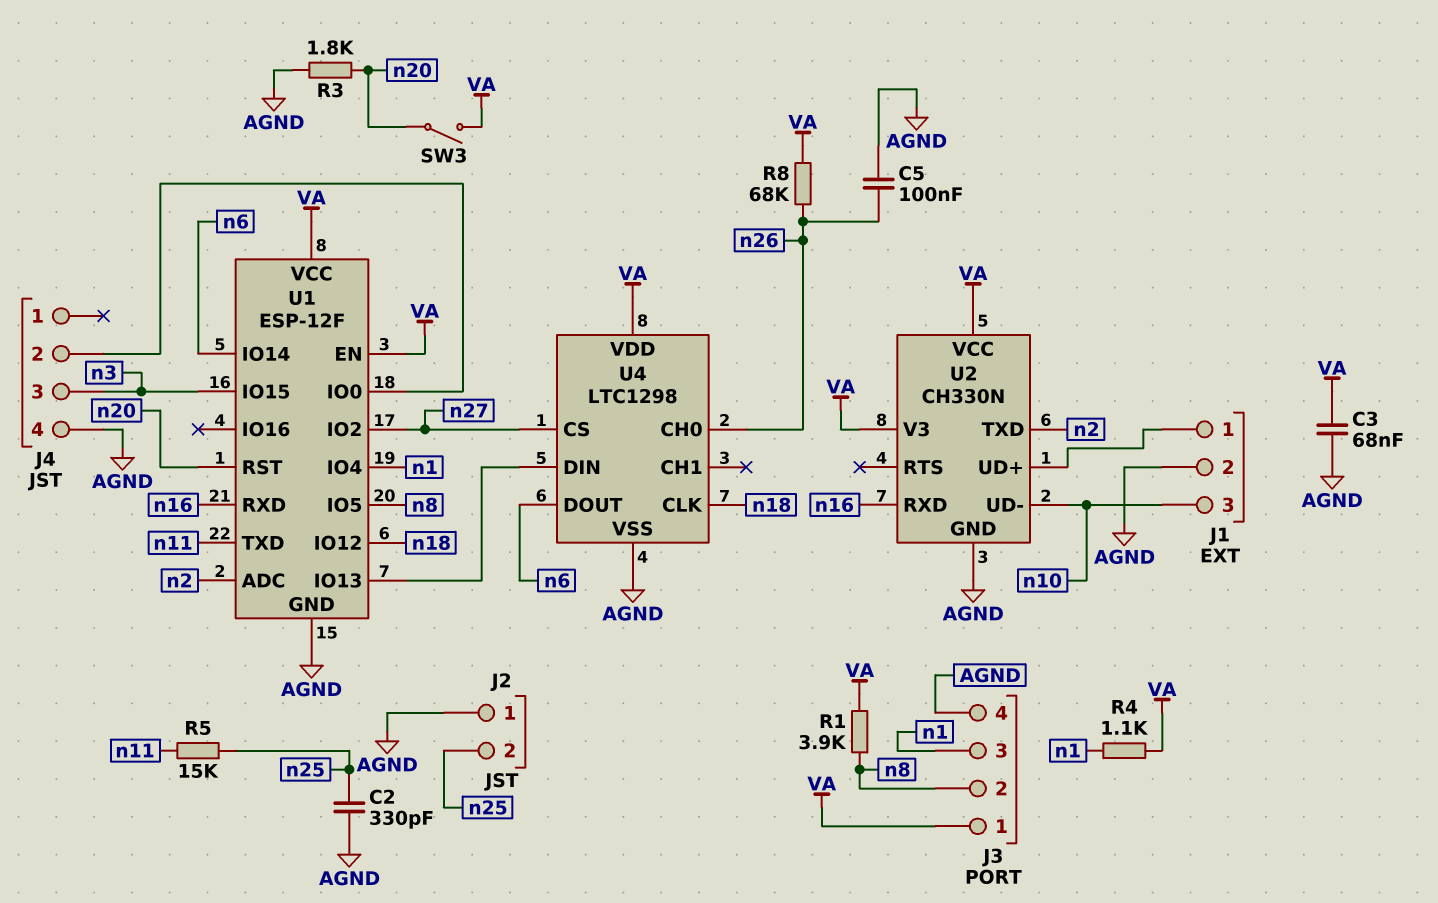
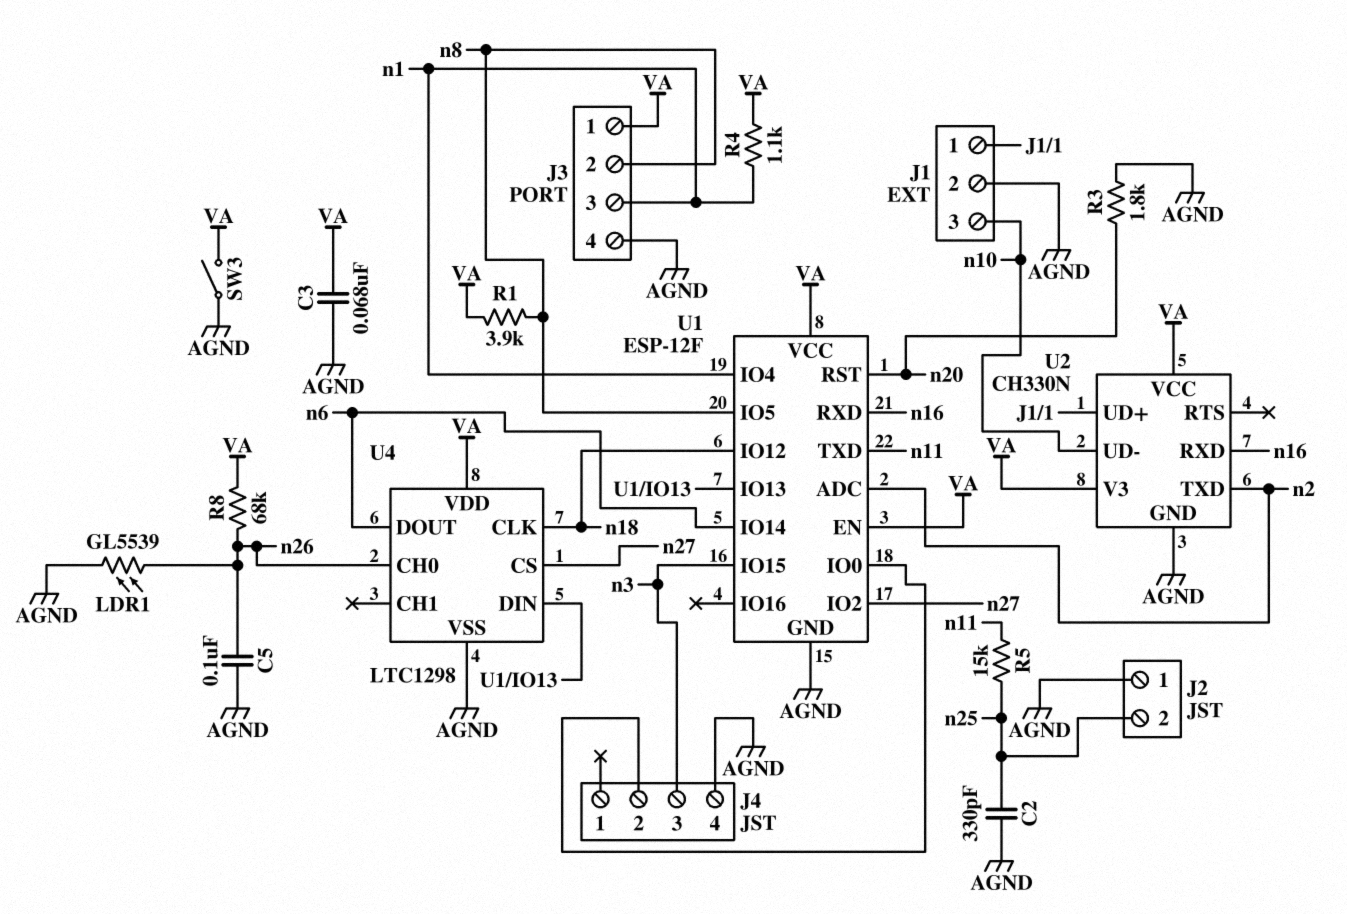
LDR1: none -> GL5539 (AGND, n26)
SW3: switch (VA, n20) -> switch (AGND, VA)

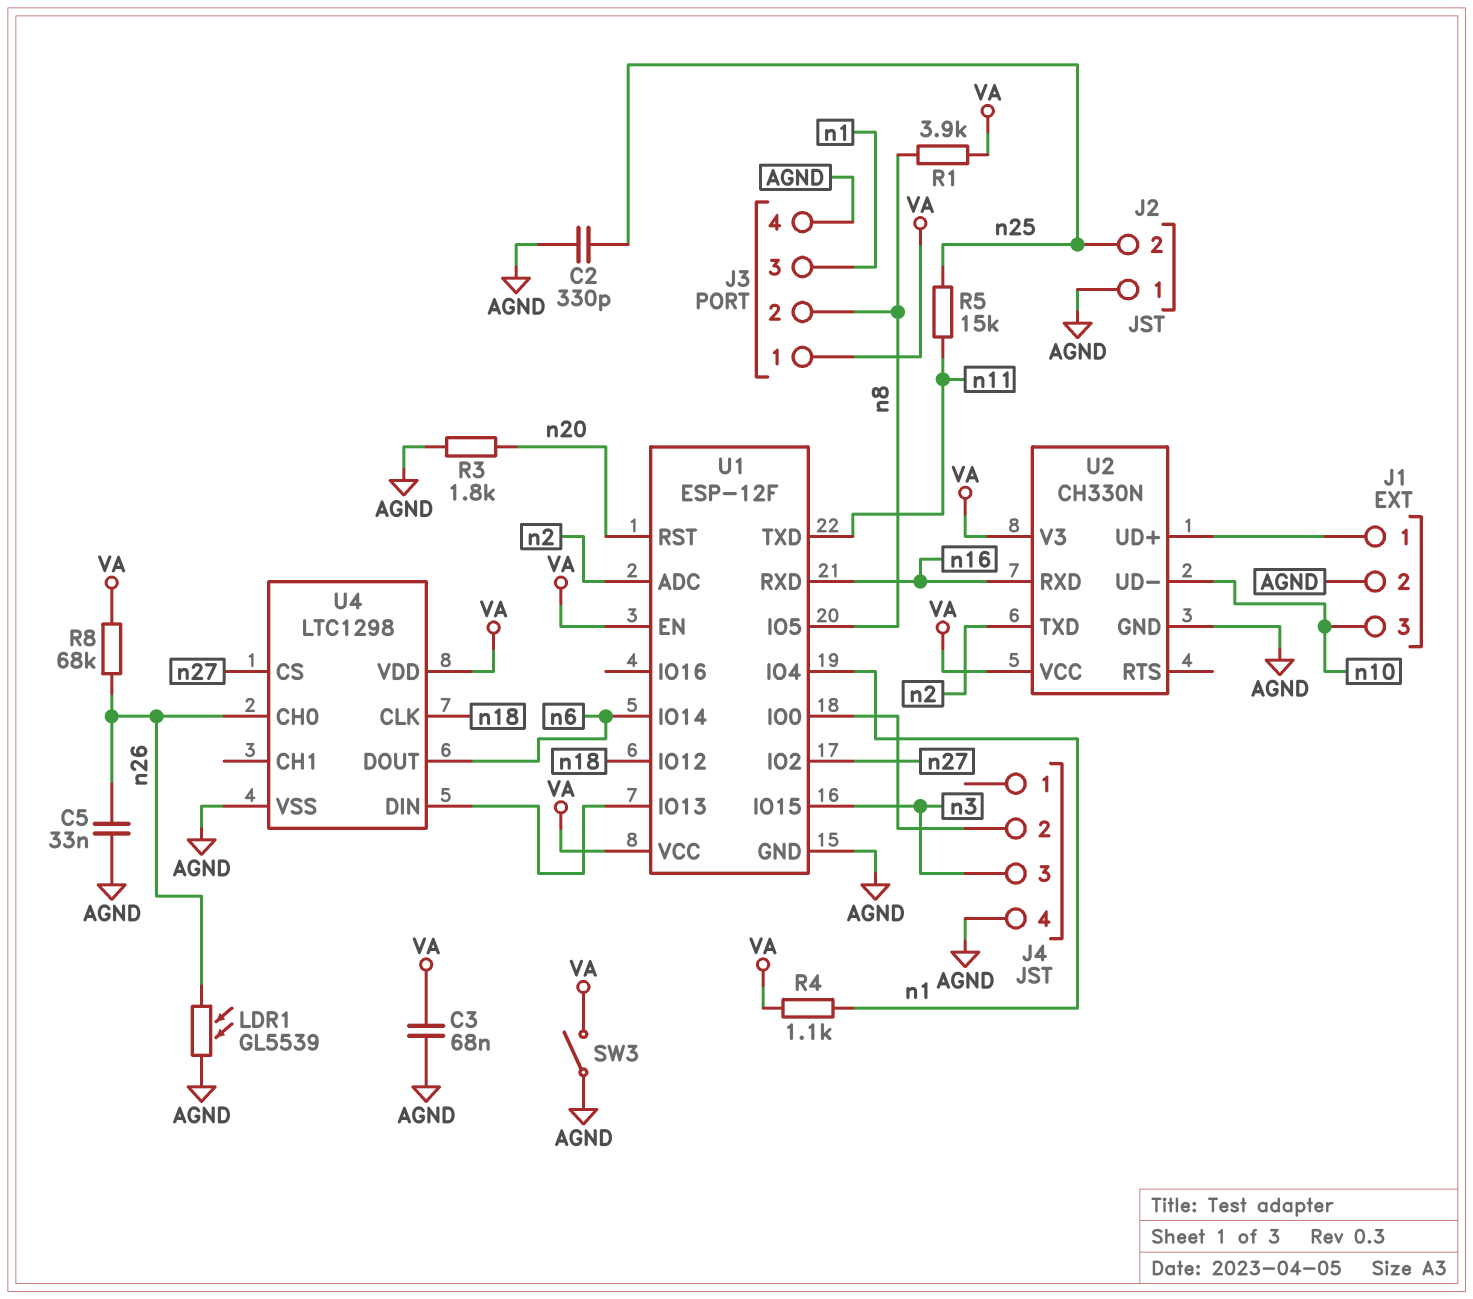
C5: 100nF (AGND, n26) -> 33nF (AGND, n26)

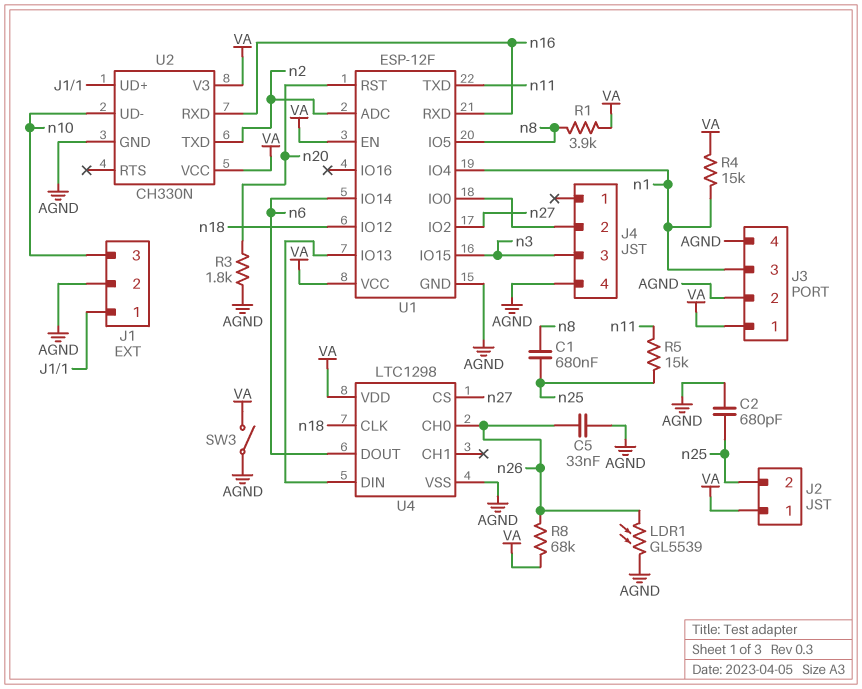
C1: none -> 680nF (n8, n25)
C2: 330pF (AGND, n25) -> 680pF (AGND, n25)
C3: 68nF (AGND, VA) -> none
J2 pin 1: AGND -> VA
J3 pin 2: n8 -> AGND
R4: 1.1k (VA, n1) -> 15k (VA, n1)

